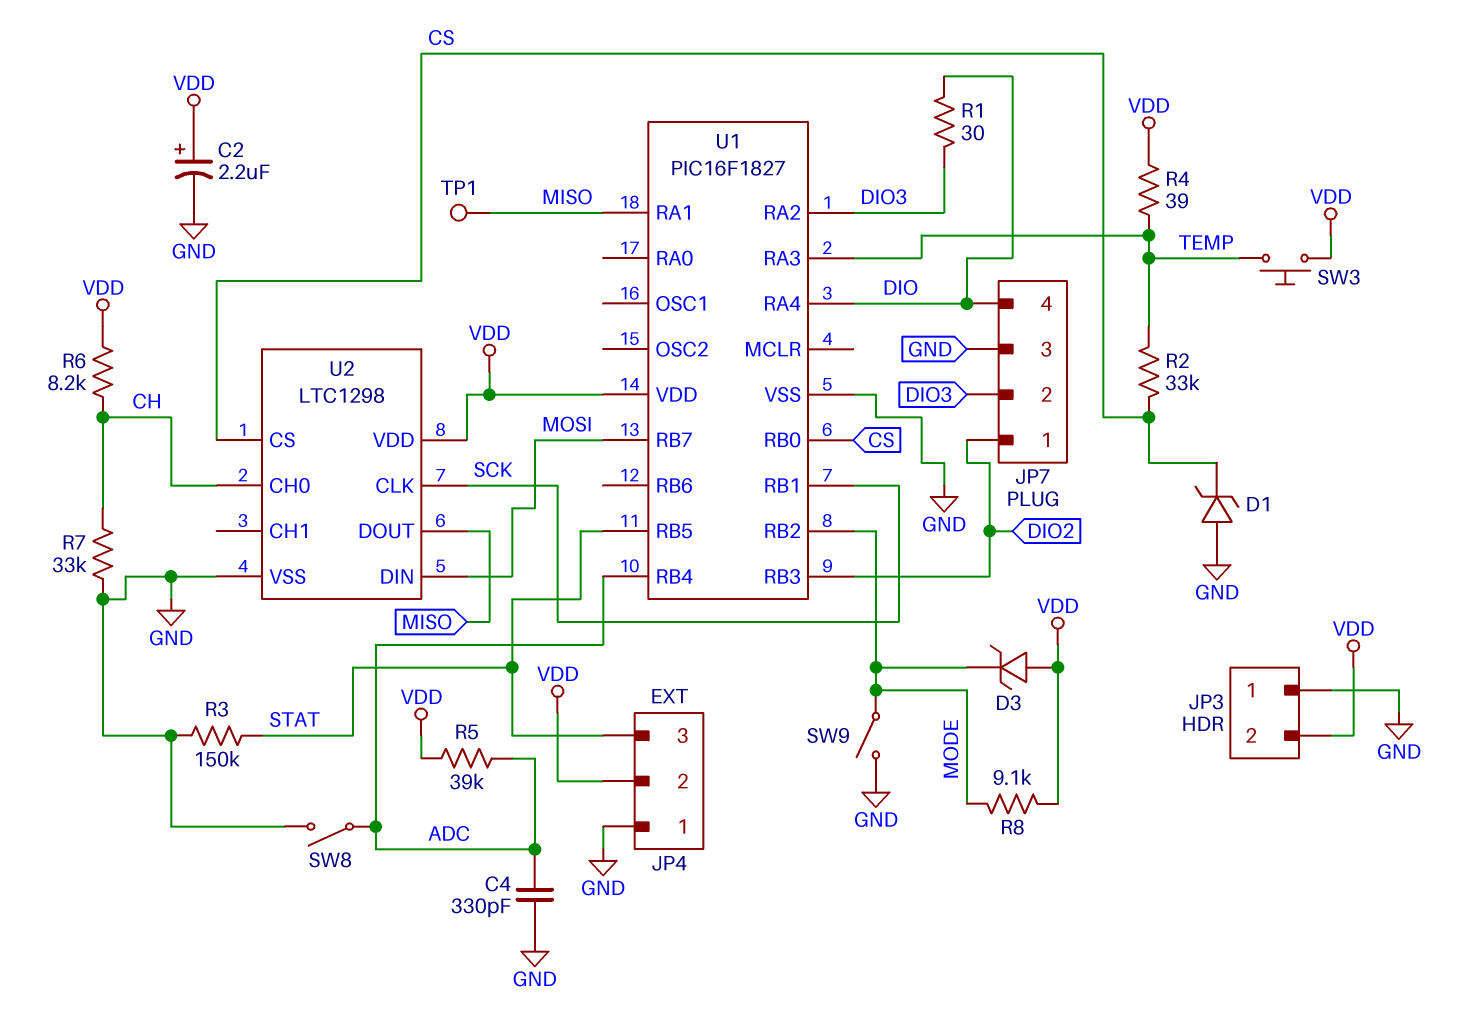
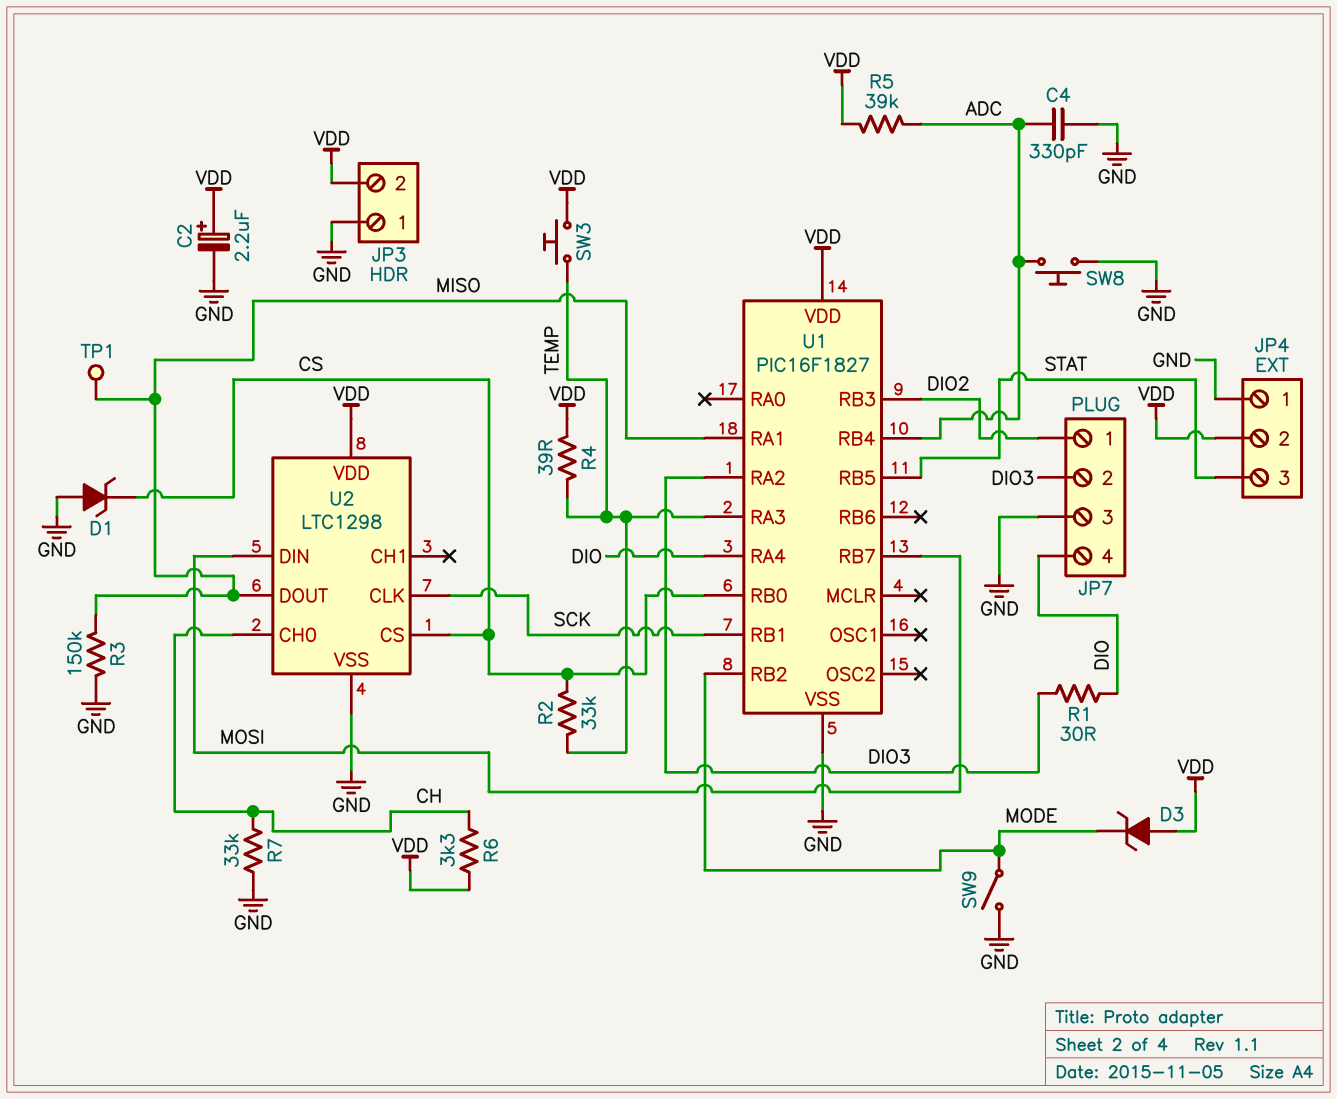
R3: 150k (GND, STAT) -> 150k (GND, MISO)
R6: 8.2k (CH, VDD) -> 3.3k (CH, VDD)
R8: 9.1k (MODE, VDD) -> none
SW8: switch (ADC, GND) -> button (ADC, GND)

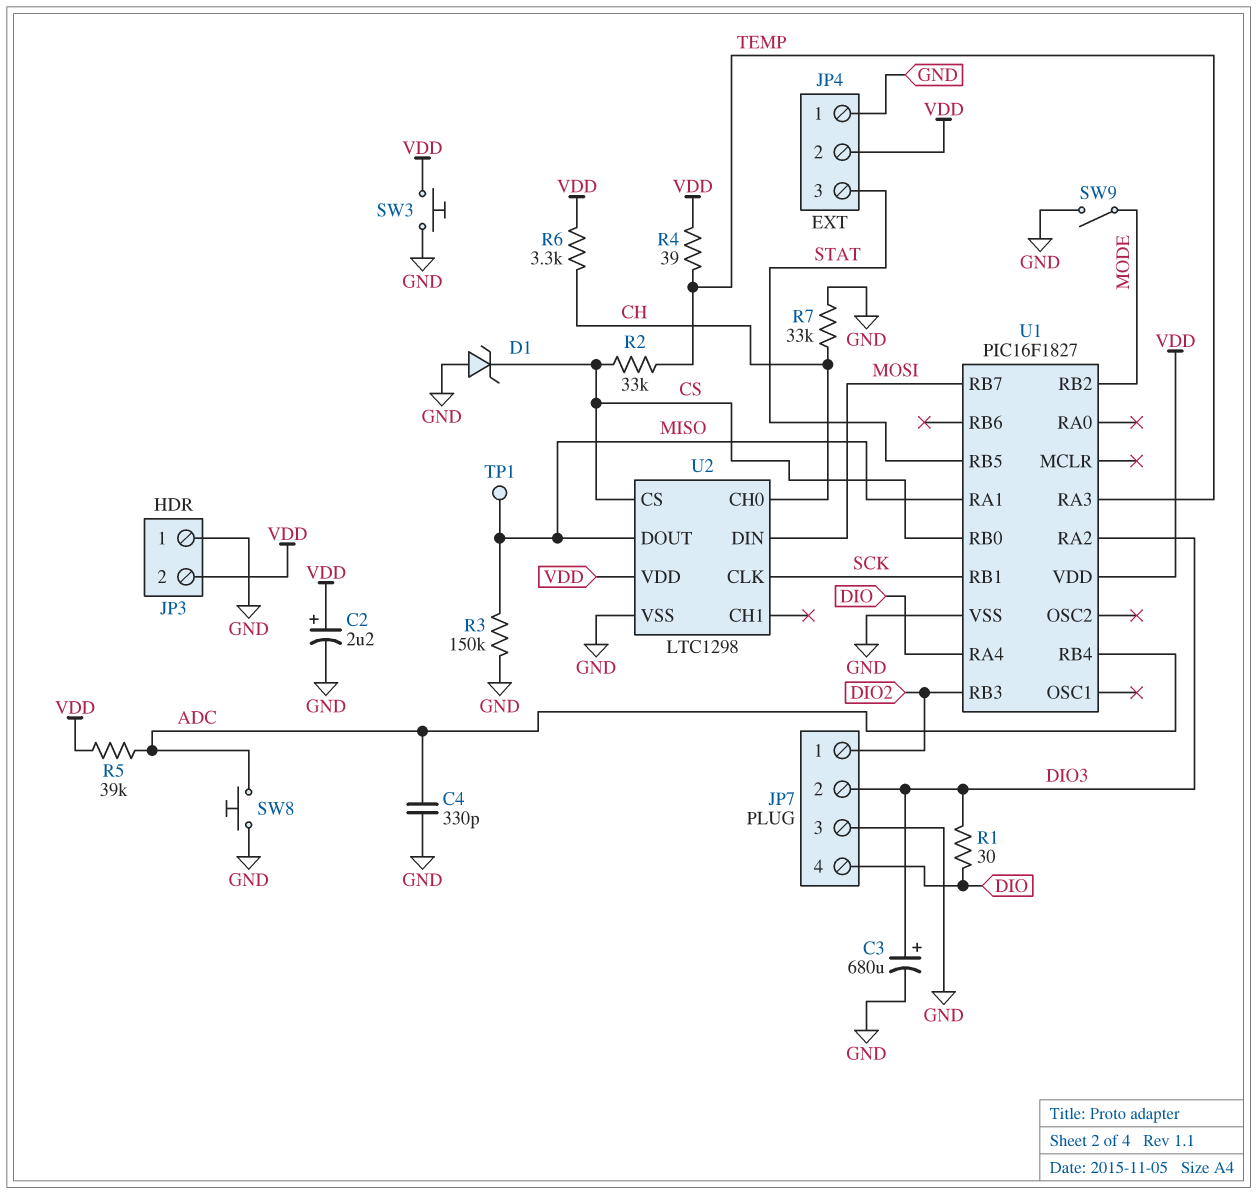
C3: none -> 680uF (plus DIO3, minus GND)
D3: zener (A VDD, K MODE) -> none
SW3: button (TEMP, VDD) -> button (GND, VDD)

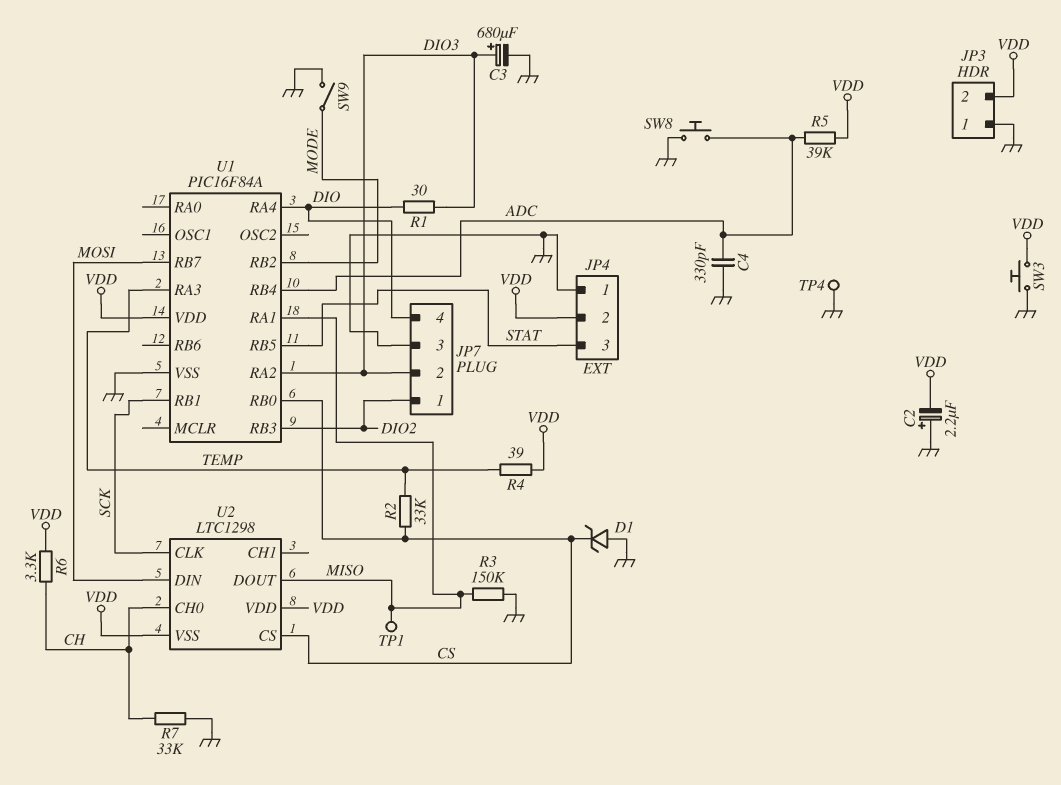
C2: 2.2uF (plus VDD, minus GND) -> 2.2uF (plus GND, minus VDD)
TP4: none -> test point (GND)
U1: PIC16F1827 -> PIC16F84A
U2 pin VSS: GND -> VDD

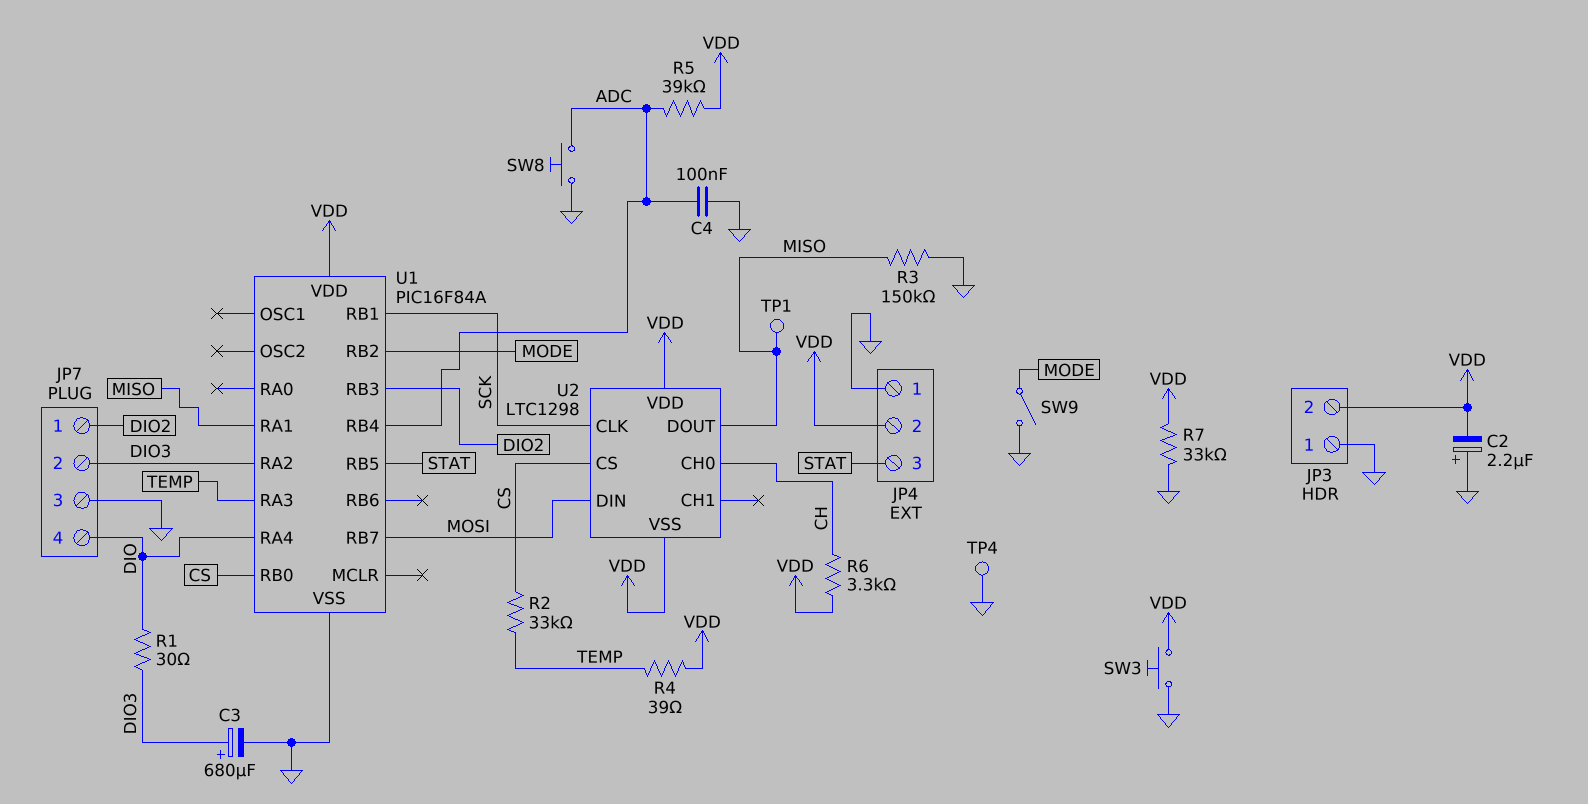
C4: 330pF (ADC, GND) -> 100nF (ADC, GND)
D1: zener (A GND, K CS) -> none
R7: 33k (CH, GND) -> 33k (GND, VDD)

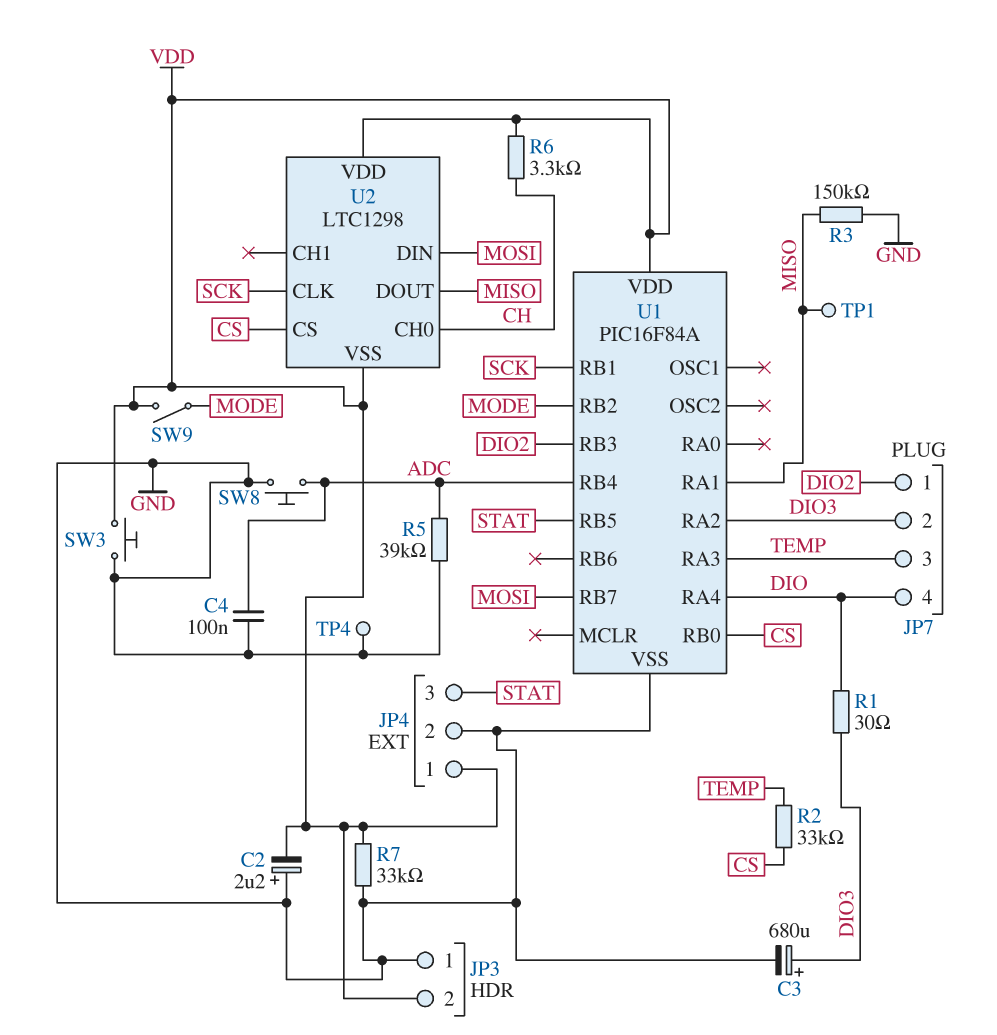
JP4 pin 1: GND -> VDD
JP4 pin 2: VDD -> GND
JP7 pin 3: GND -> TEMP
R4: 39 (TEMP, VDD) -> none
R5: 39k (ADC, VDD) -> 39k (ADC, GND)
SW9: switch (GND, MODE) -> switch (MODE, VDD)

